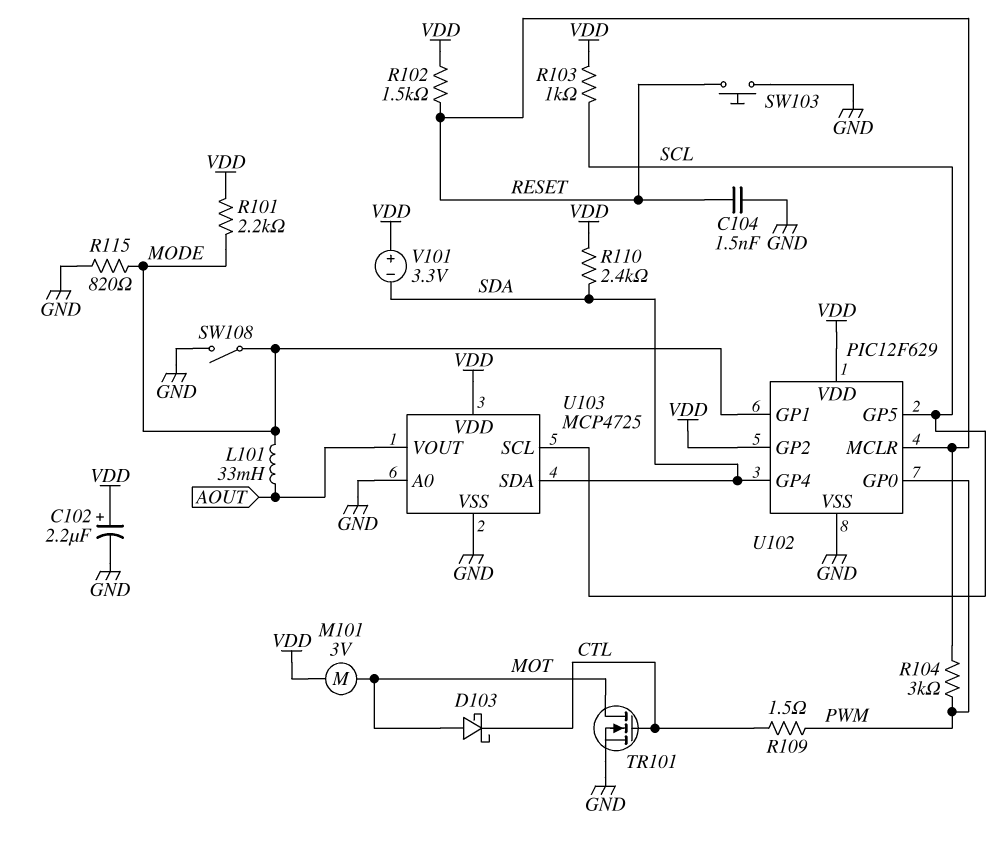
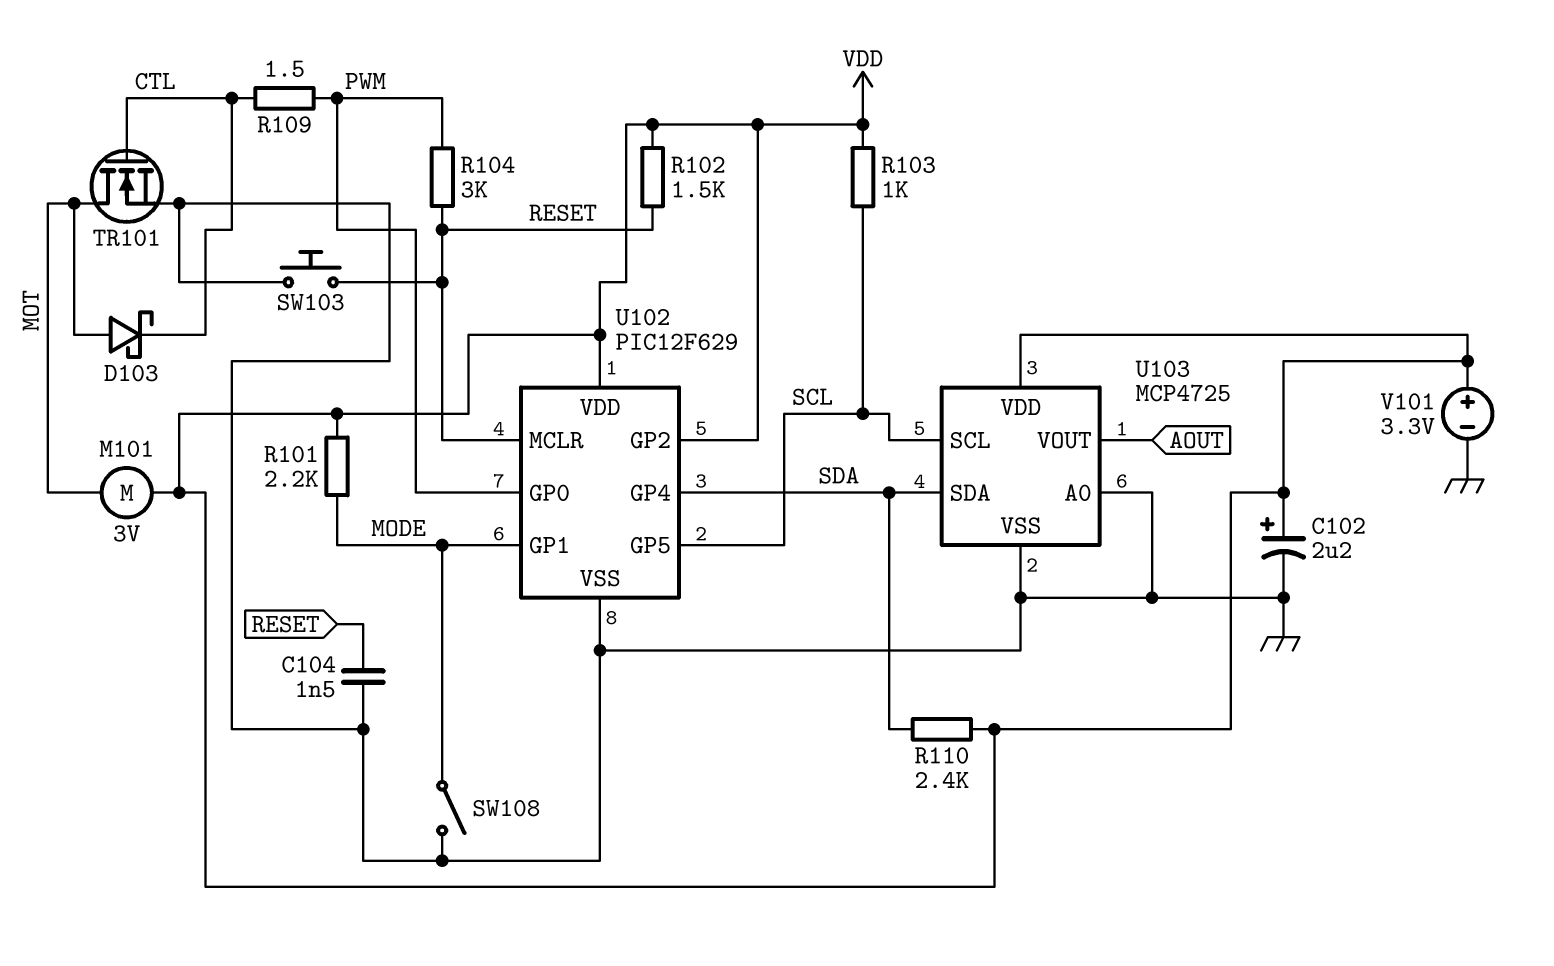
L101: 33mH (AOUT, MODE) -> none
R115: 820 (GND, MODE) -> none
V101: 3.3V (plus VDD, minus SDA) -> 3.3V (plus VDD, minus GND)

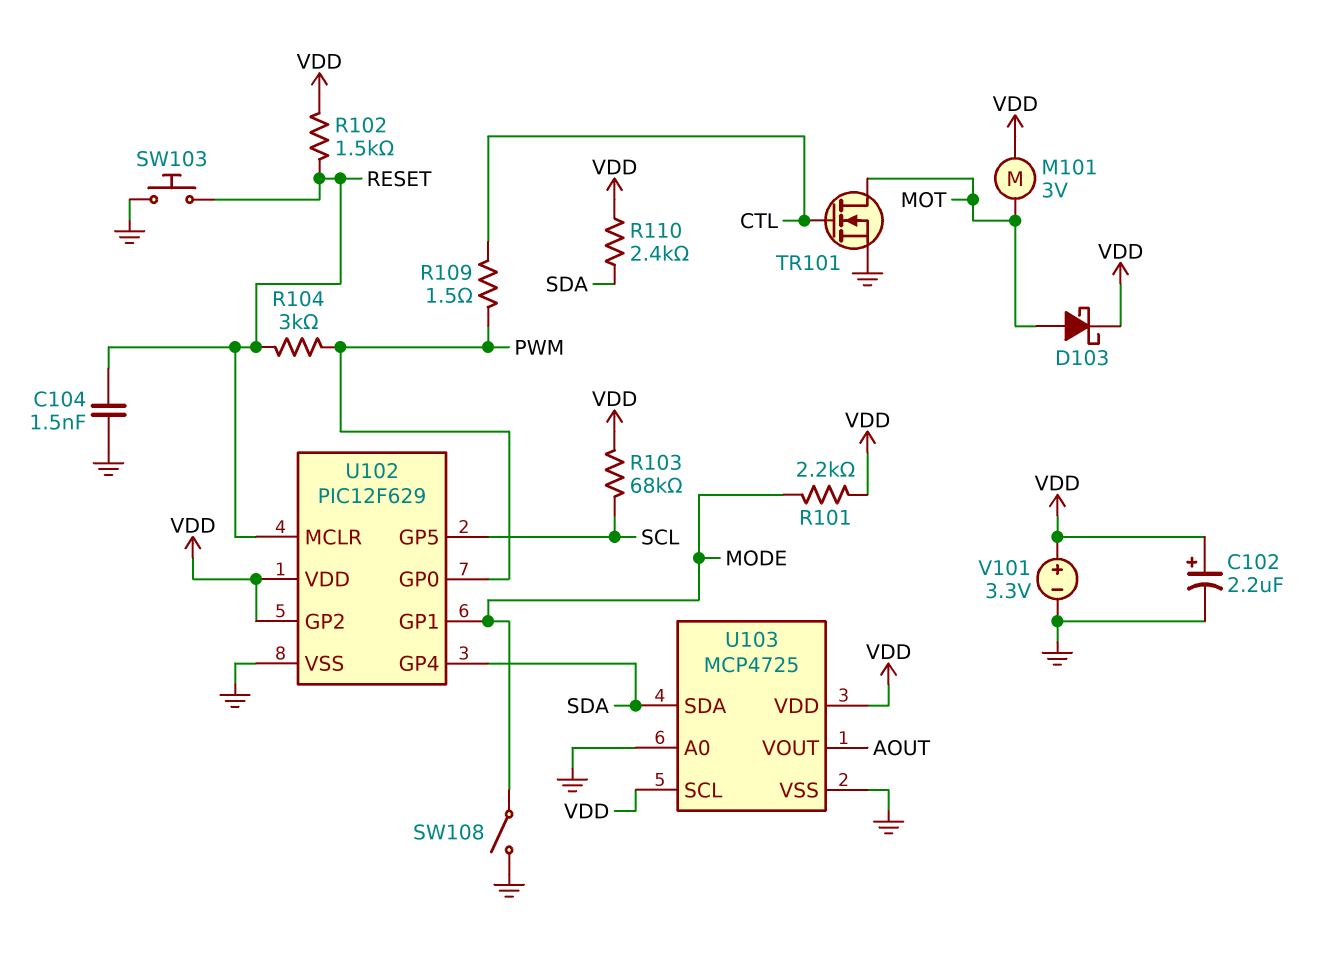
D103: schottky (A MOT, K CTL) -> schottky (A MOT, K VDD)
R103: 1k (SCL, VDD) -> 68k (SCL, VDD)
U103 pin SCL: SCL -> VDD

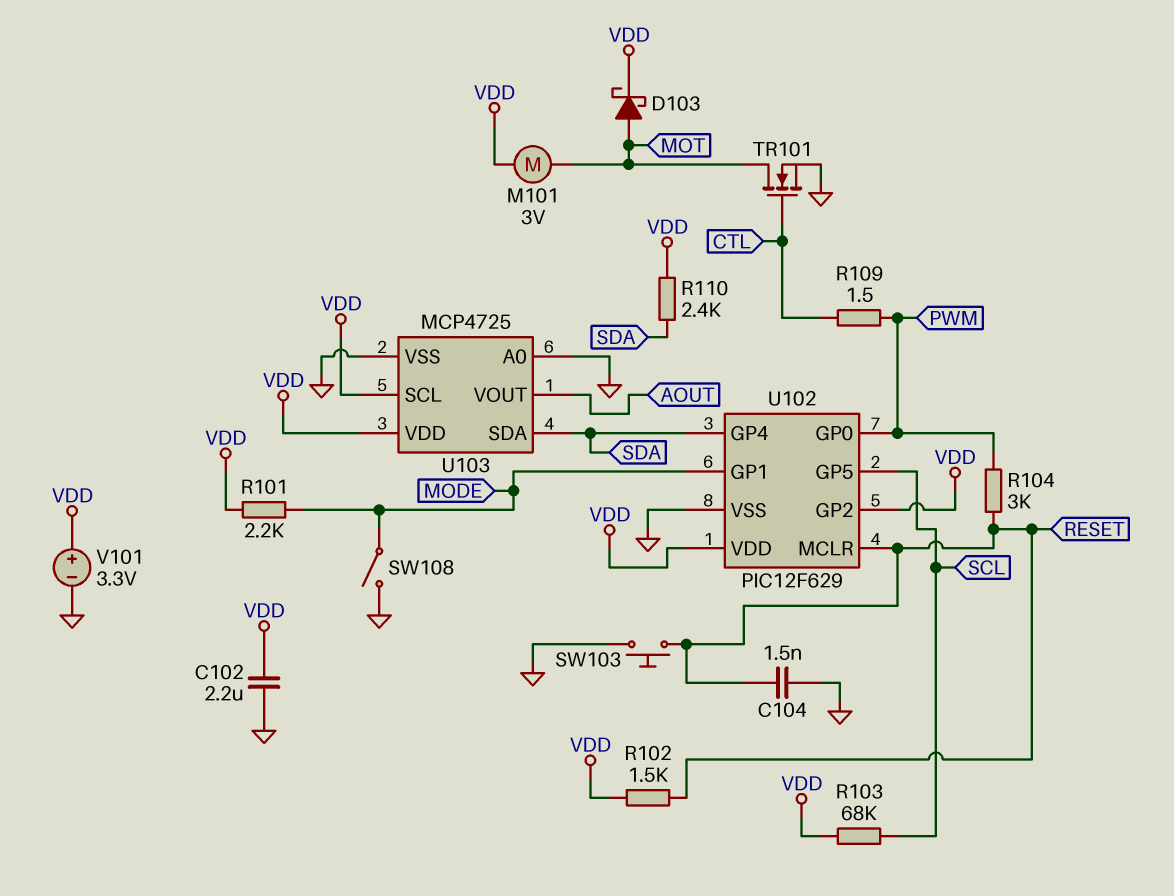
C102: 2.2uF (plus VDD, minus GND) -> 2.2uF (GND, VDD)

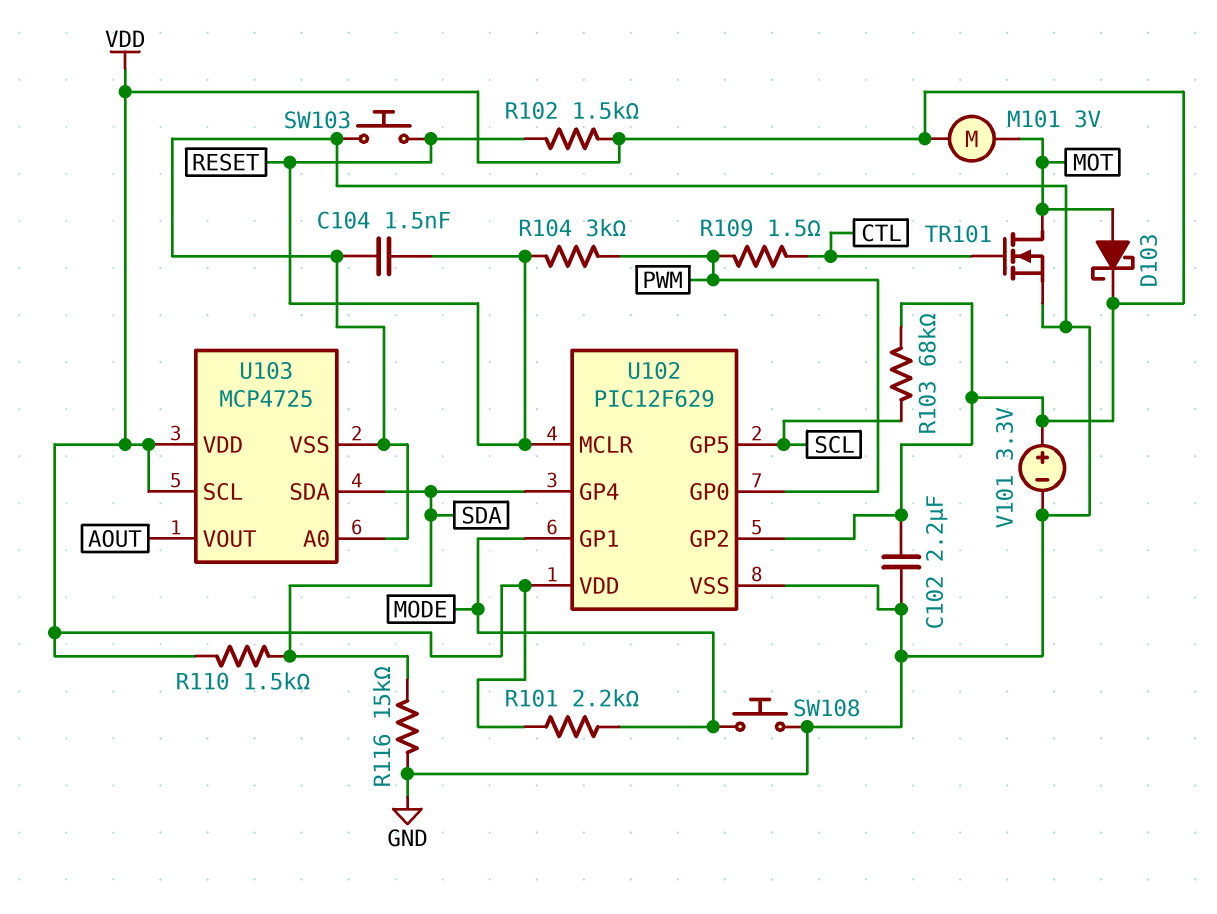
R110: 2.4k (SDA, VDD) -> 1.5k (SDA, VDD)
R116: none -> 15k (GND, SDA)
SW108: switch (GND, MODE) -> button (GND, MODE)

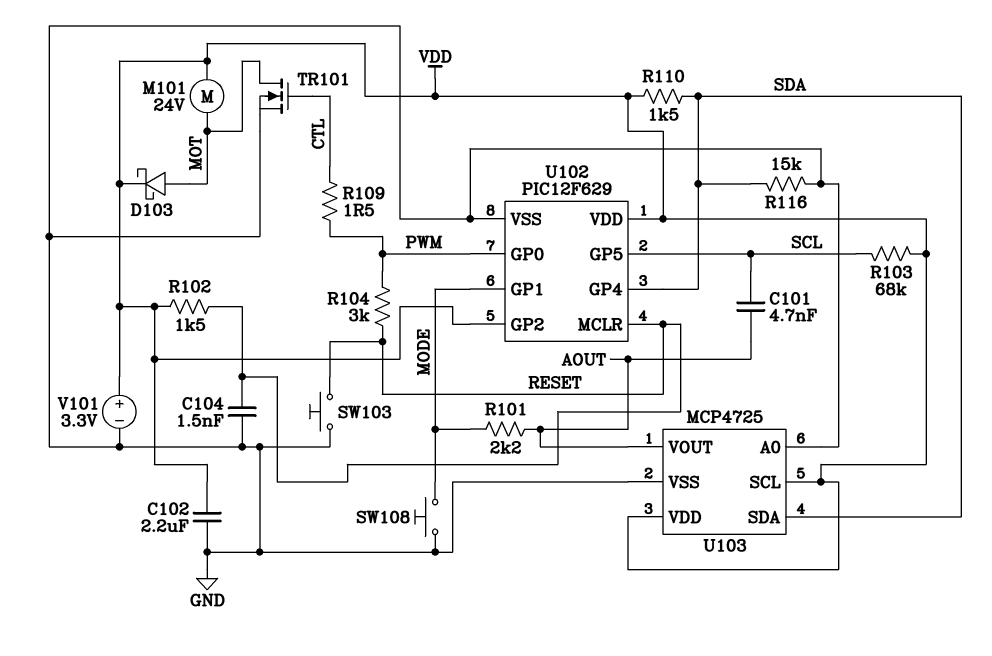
C101: none -> 4.7nF (AOUT, SCL)
M101: motor 3V (MOT, VDD) -> motor 24V (MOT, VDD)
R101: 2.2k (MODE, VDD) -> 2.2k (AOUT, MODE)

